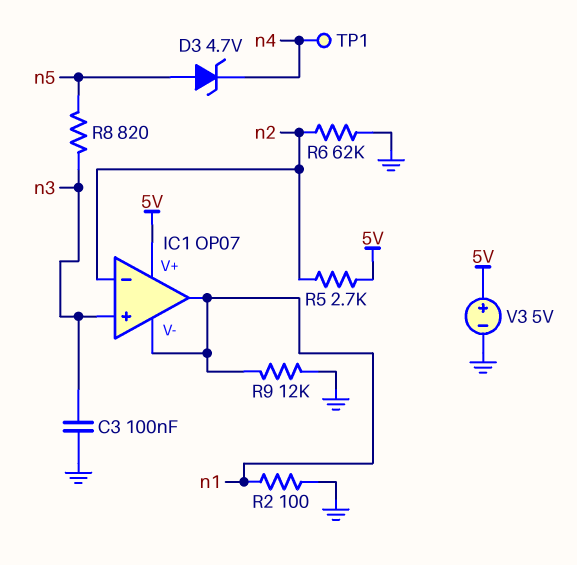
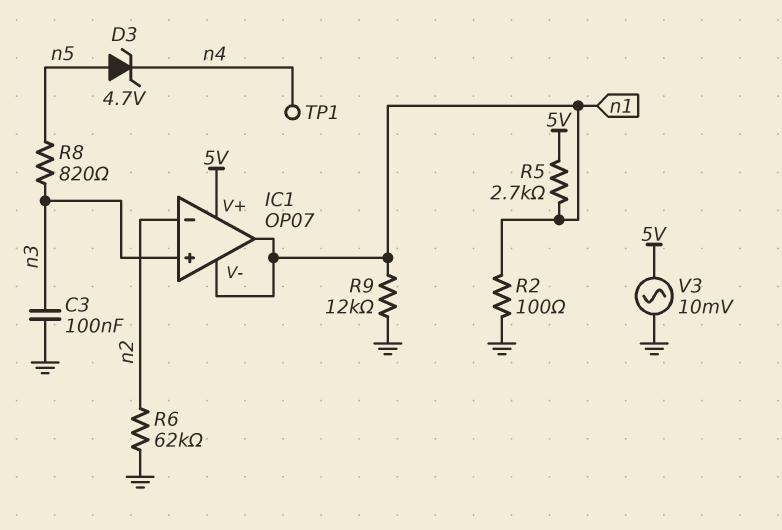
R5: 2.7k (5V, n2) -> 2.7k (5V, n1)
V3: 5V (plus 5V, minus GND) -> AC 10mV (5V, GND)

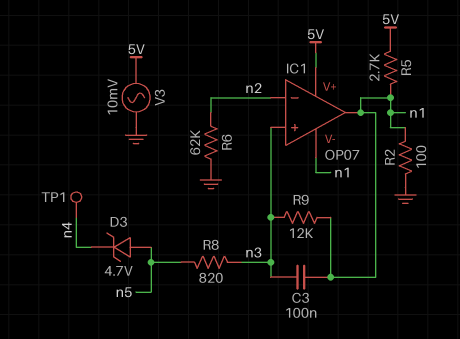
C3: 100nF (GND, n3) -> 100nF (n1, n3)
R9: 12k (GND, n1) -> 12k (n1, n3)

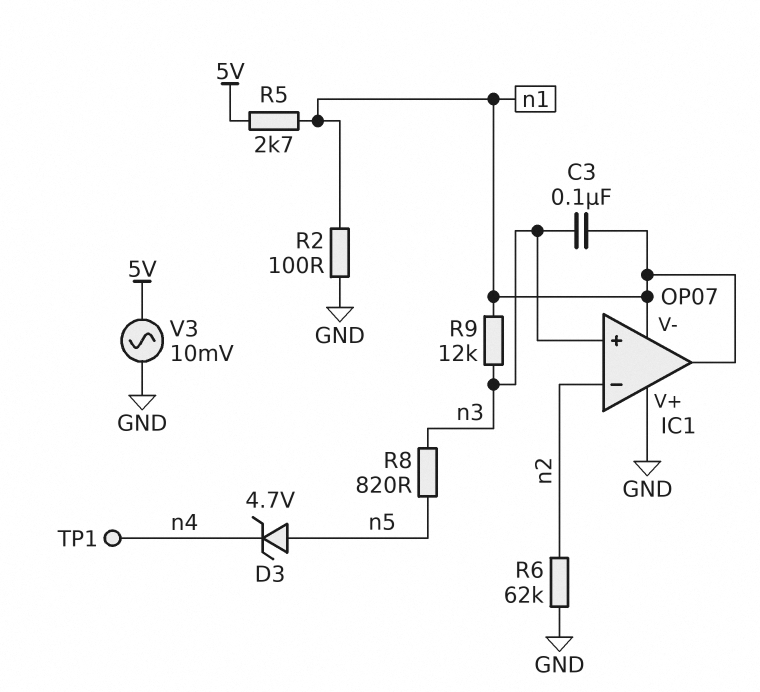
IC1 pin V+: 5V -> GND

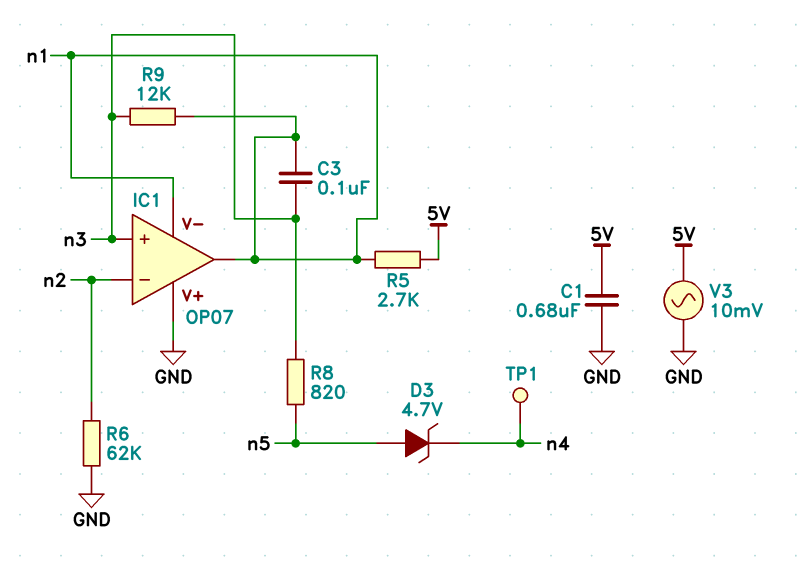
C1: none -> 680nF (5V, GND)
R2: 100 (GND, n1) -> none

